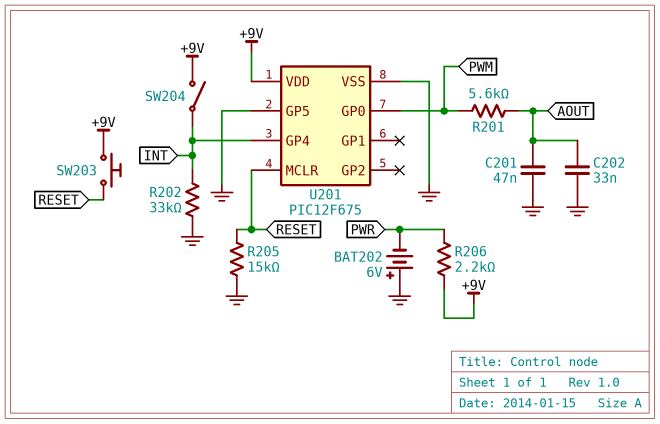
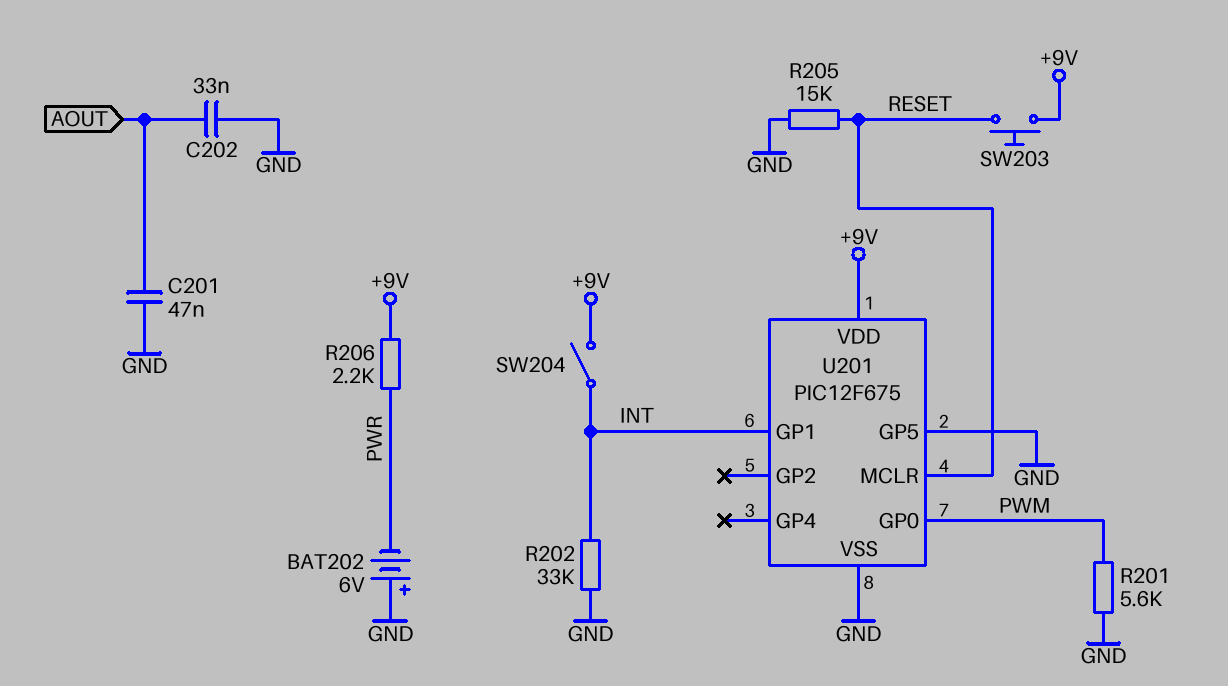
R201: 5.6k (AOUT, PWM) -> 5.6k (GND, PWM)
U201 pin GP1: none -> INT
U201 pin GP4: INT -> none

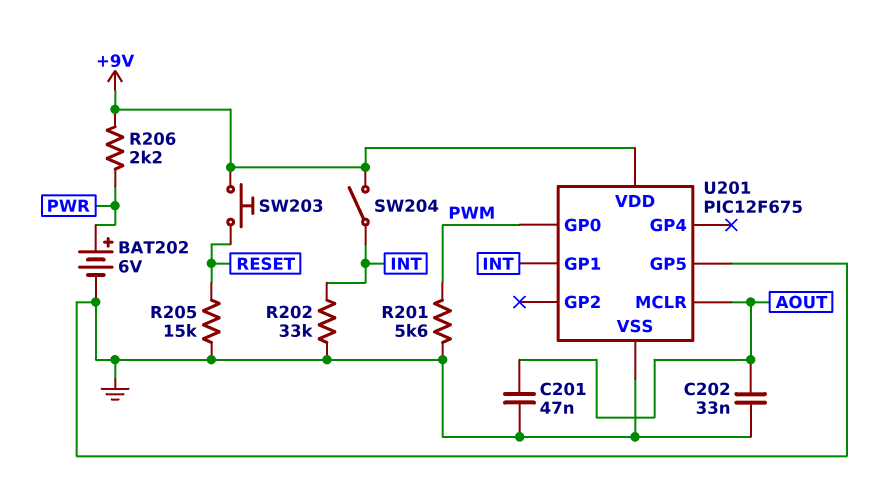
BAT202: 6V (plus GND, minus PWR) -> 6V (plus PWR, minus GND)
U201 pin MCLR: RESET -> AOUT

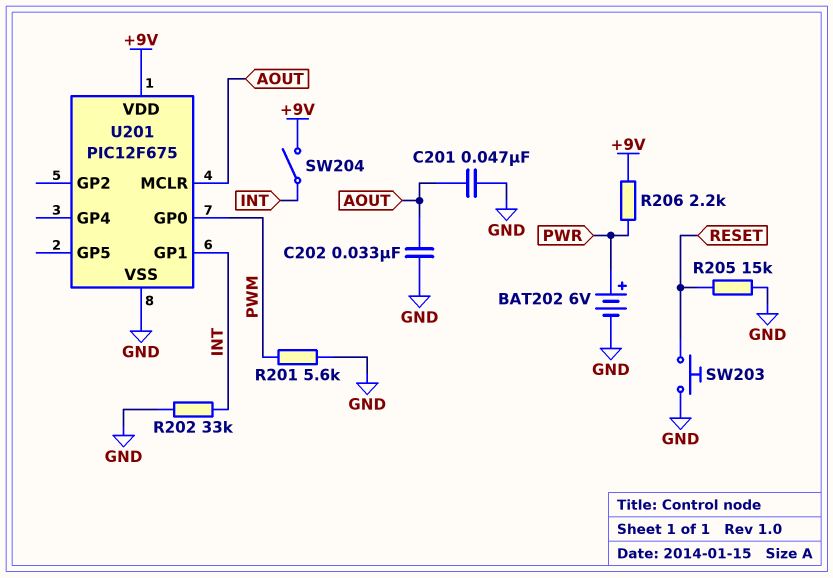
SW203: button (+9V, RESET) -> button (GND, RESET)
U201 pin GP5: GND -> none

